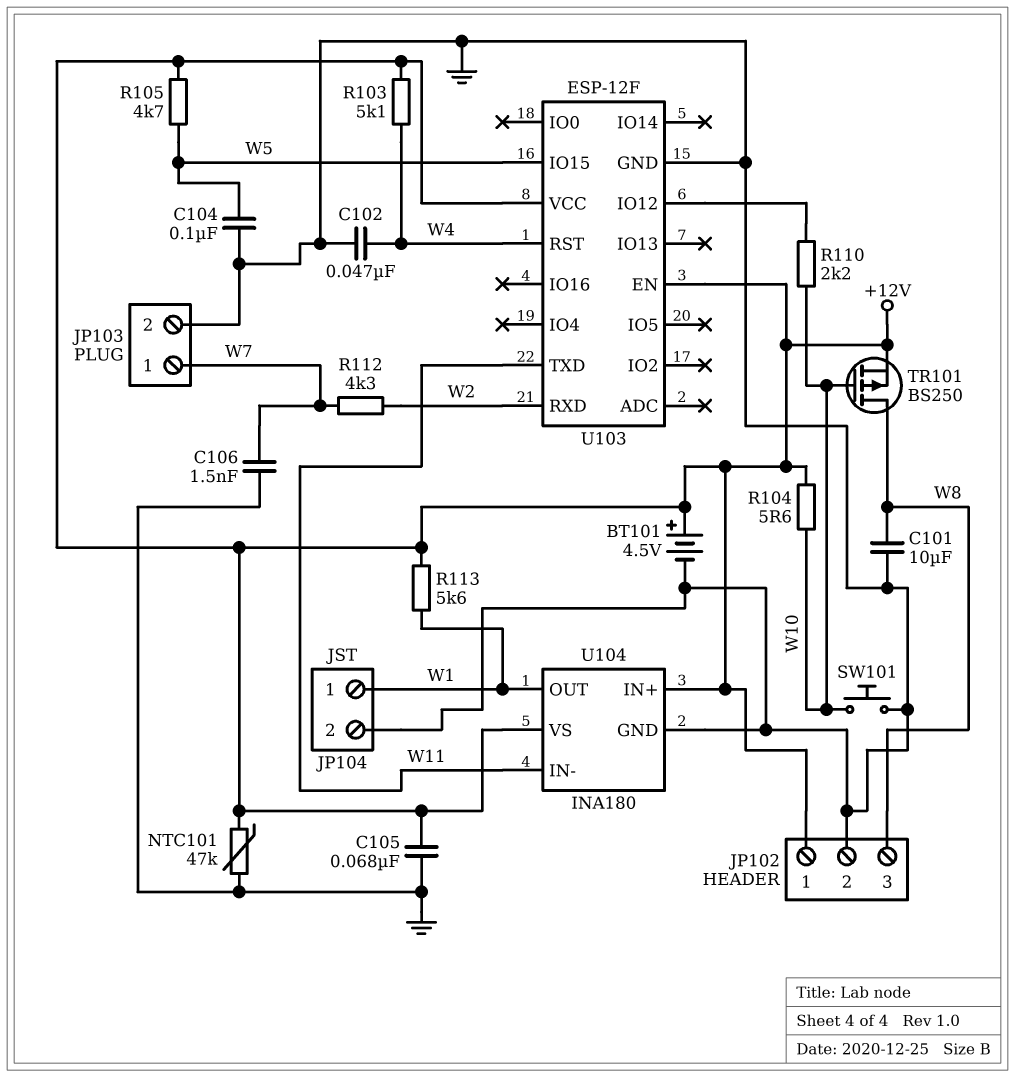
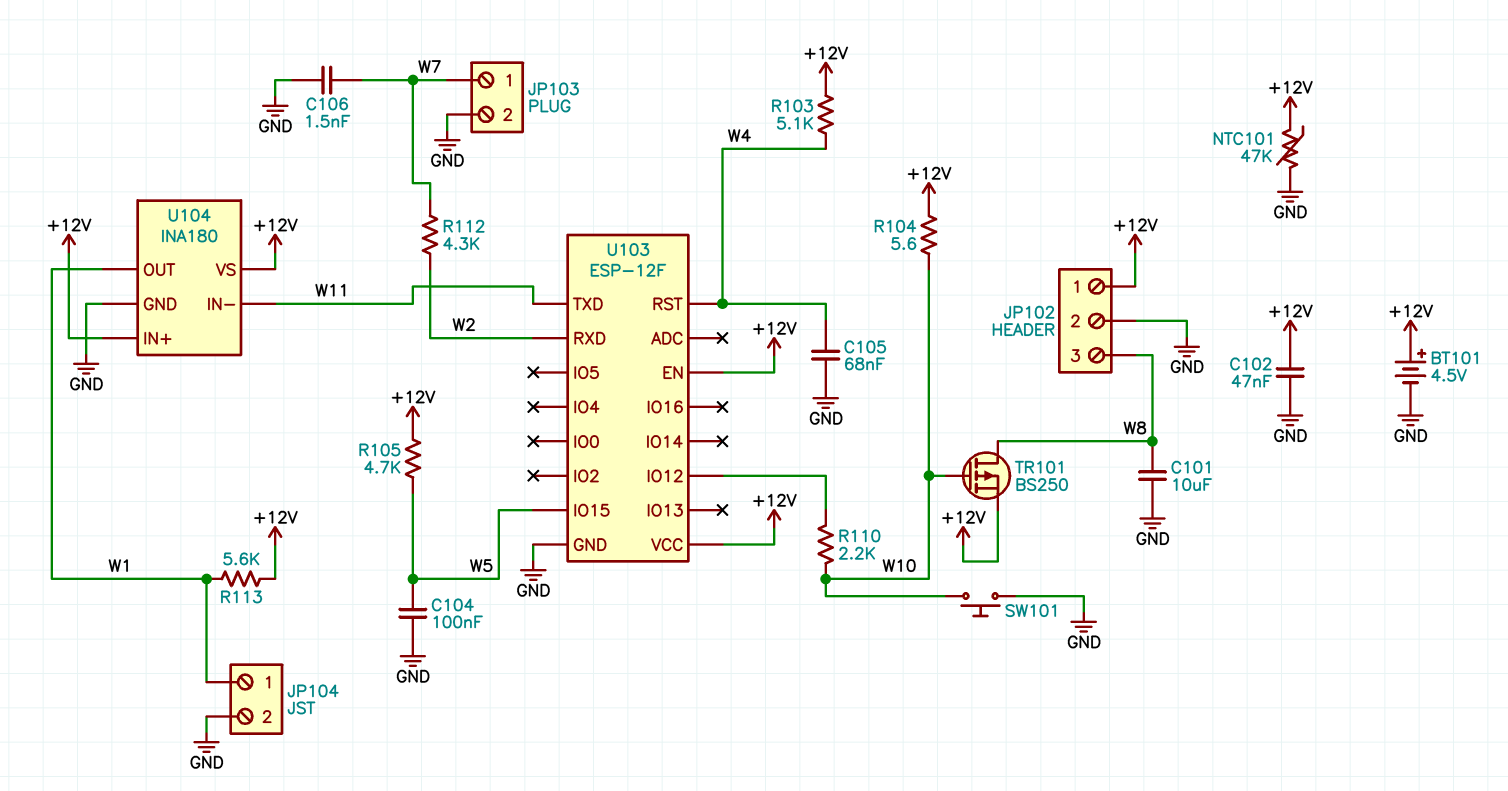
C102: 47nF (GND, W4) -> 47nF (+12V, GND)
C105: 68nF (+12V, GND) -> 68nF (GND, W4)

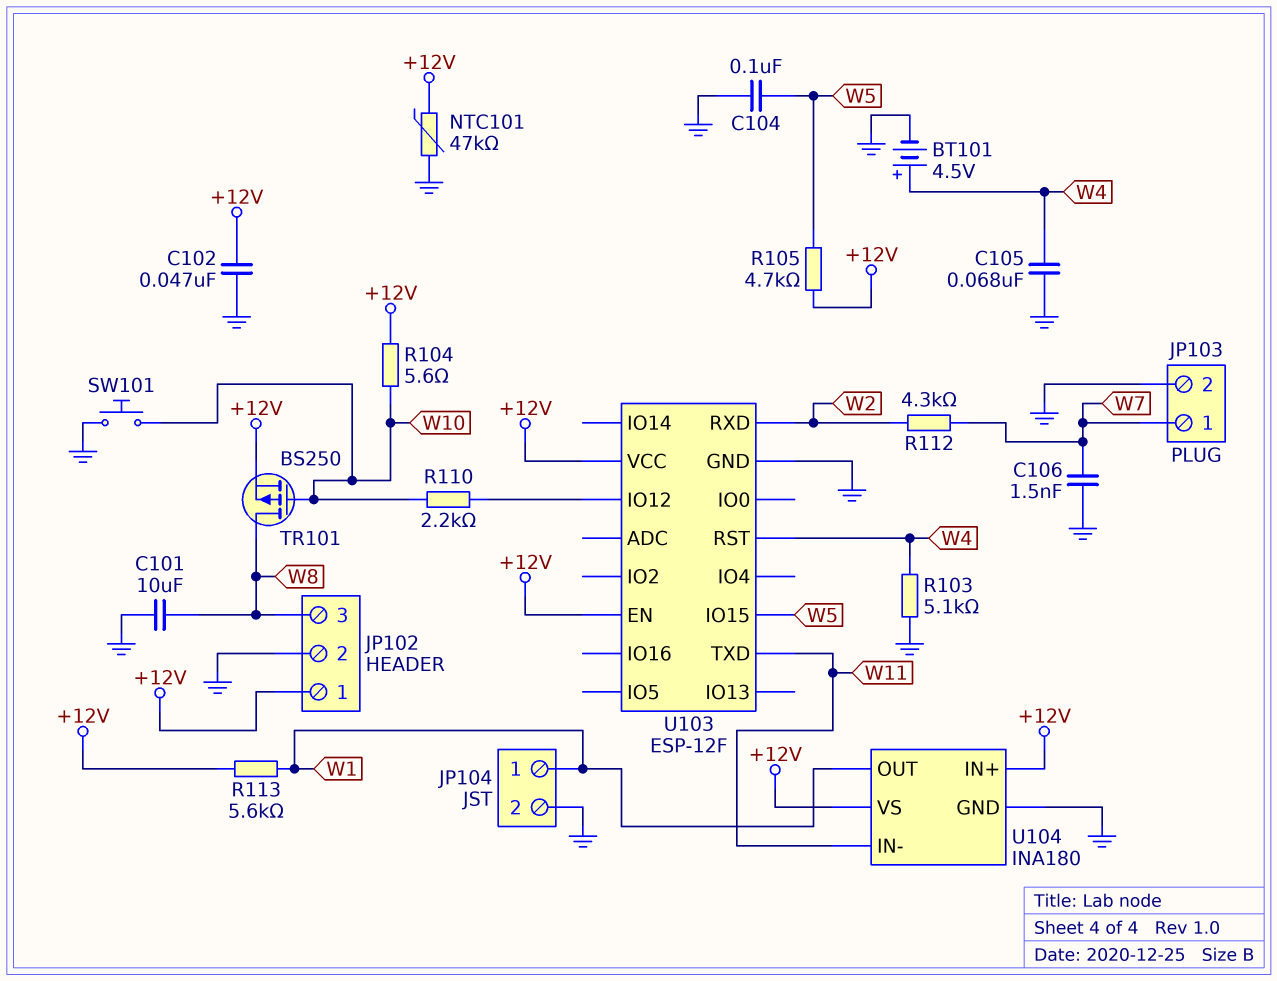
BT101: 4.5V (plus +12V, minus GND) -> 4.5V (plus W4, minus GND)
R103: 5.1k (+12V, W4) -> 5.1k (GND, W4)

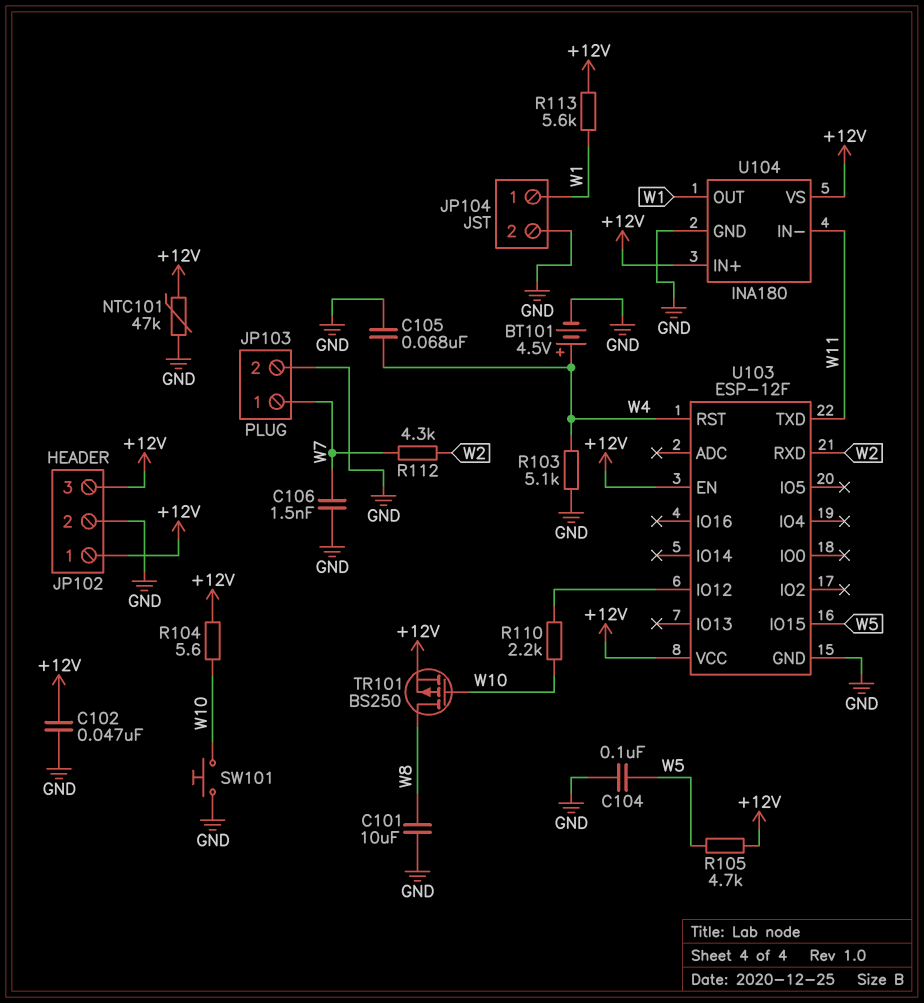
JP102 pin 3: W8 -> +12V

